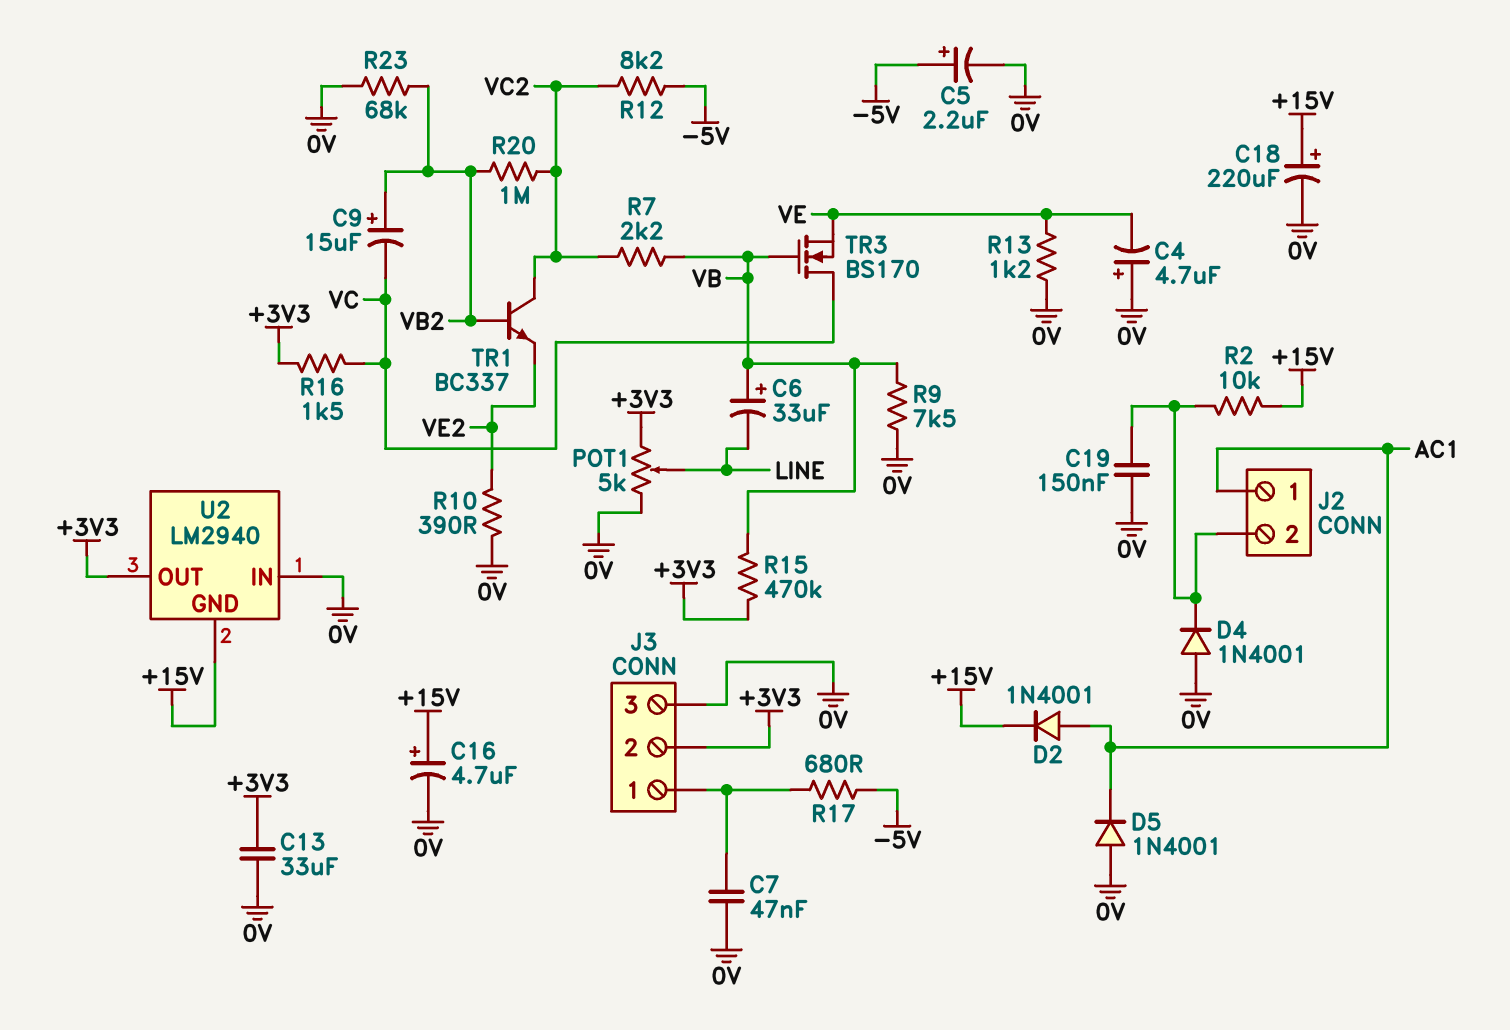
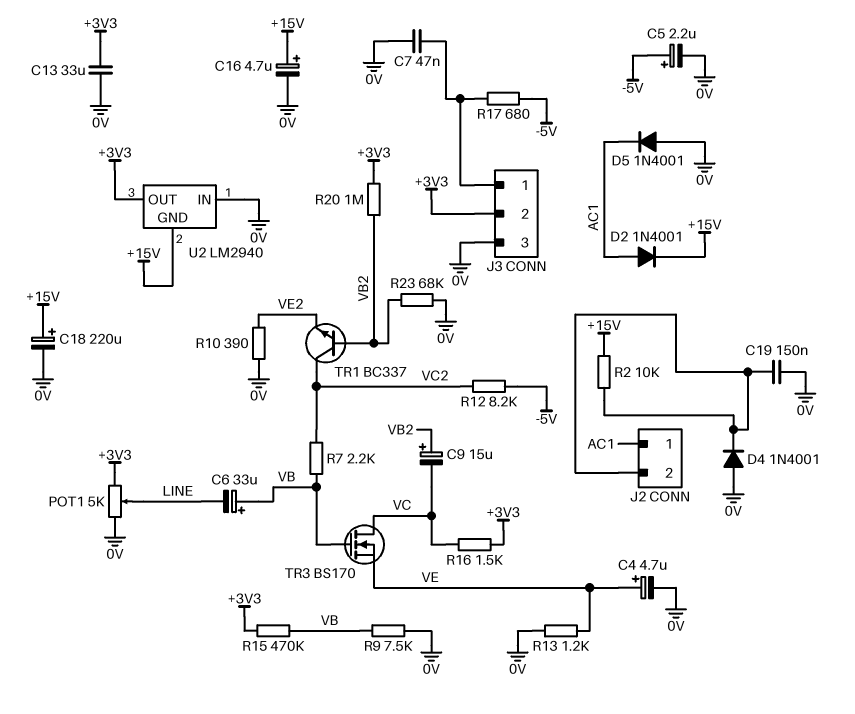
C4: 4.7uF (plus 0V, minus VE) -> 4.7uF (plus VE, minus 0V)
R20: 1M (VB2, VC2) -> 1M (+3V3, VB2)

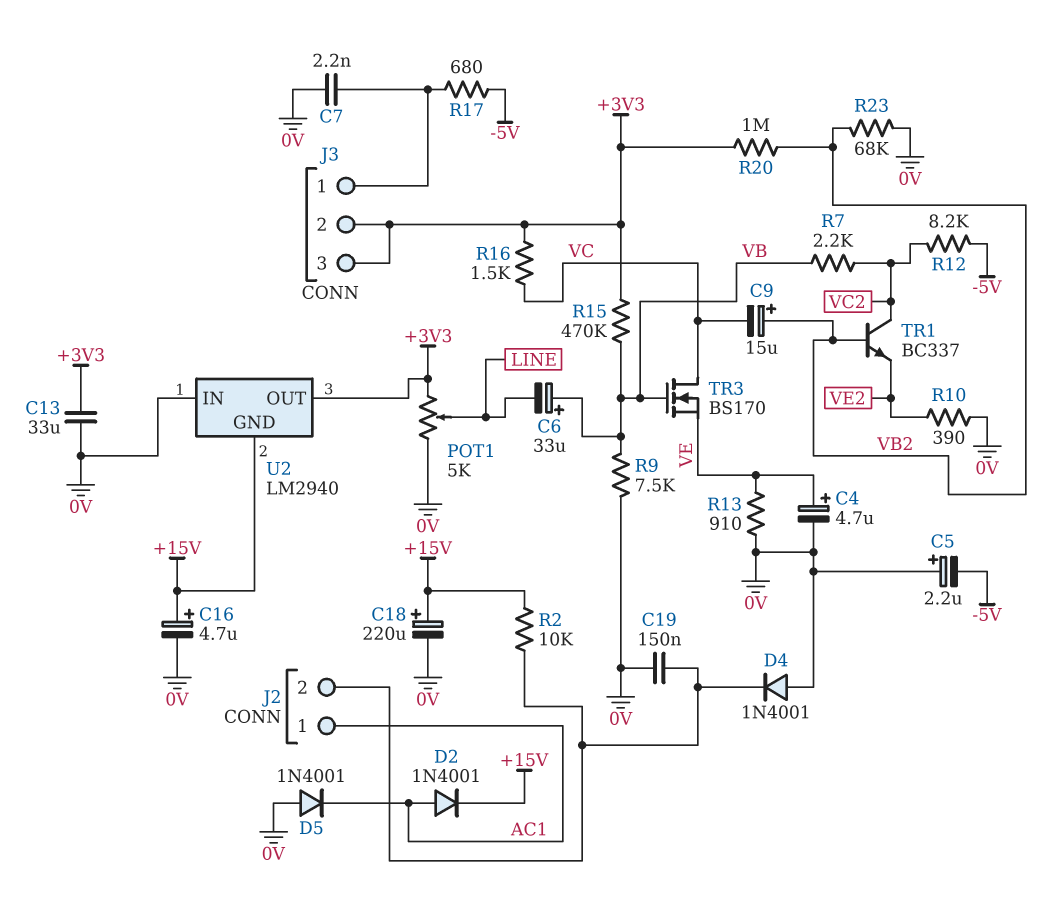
C5: 2.2uF (plus -5V, minus 0V) -> 2.2uF (plus 0V, minus -5V)
C7: 47nF (0V, J3/1) -> 2.2nF (0V, J3/1)
J3 pin 3: 0V -> +3V3
R13: 1.2k (0V, VE) -> 910 (0V, VE)

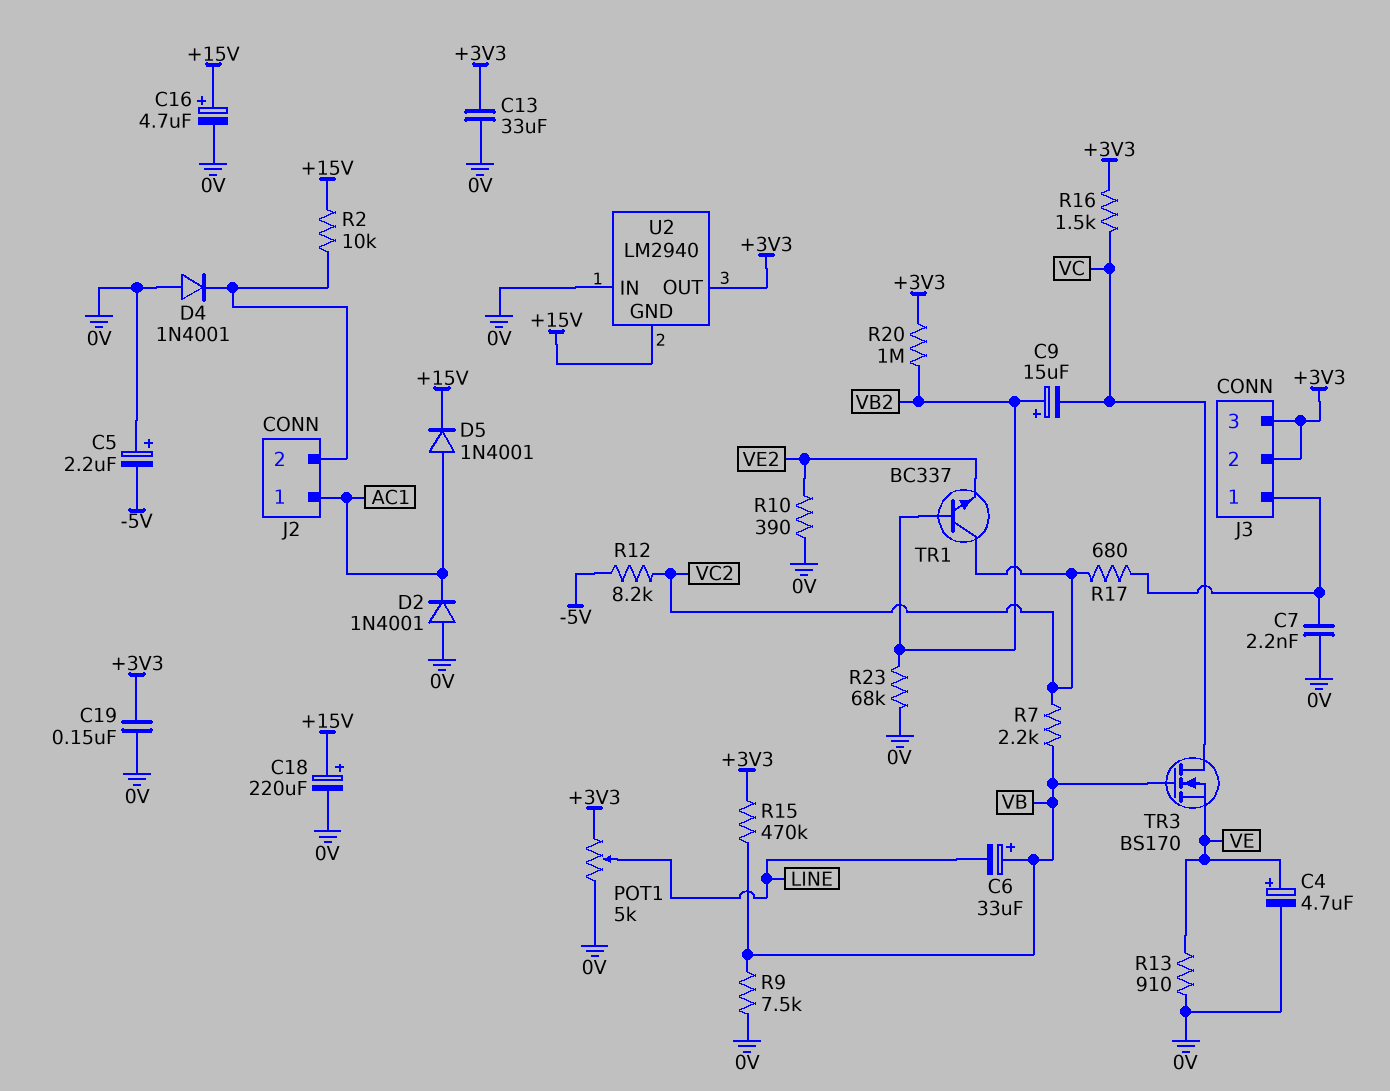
C19: 150nF (0V, J2/2) -> 150nF (+3V3, 0V)
D2: diode 1N4001 (A AC1, K +15V) -> diode 1N4001 (A 0V, K AC1)
D5: diode 1N4001 (A 0V, K AC1) -> diode 1N4001 (A AC1, K +15V)
R17: 680 (-5V, J3/1) -> 680 (J3/1, VC2)

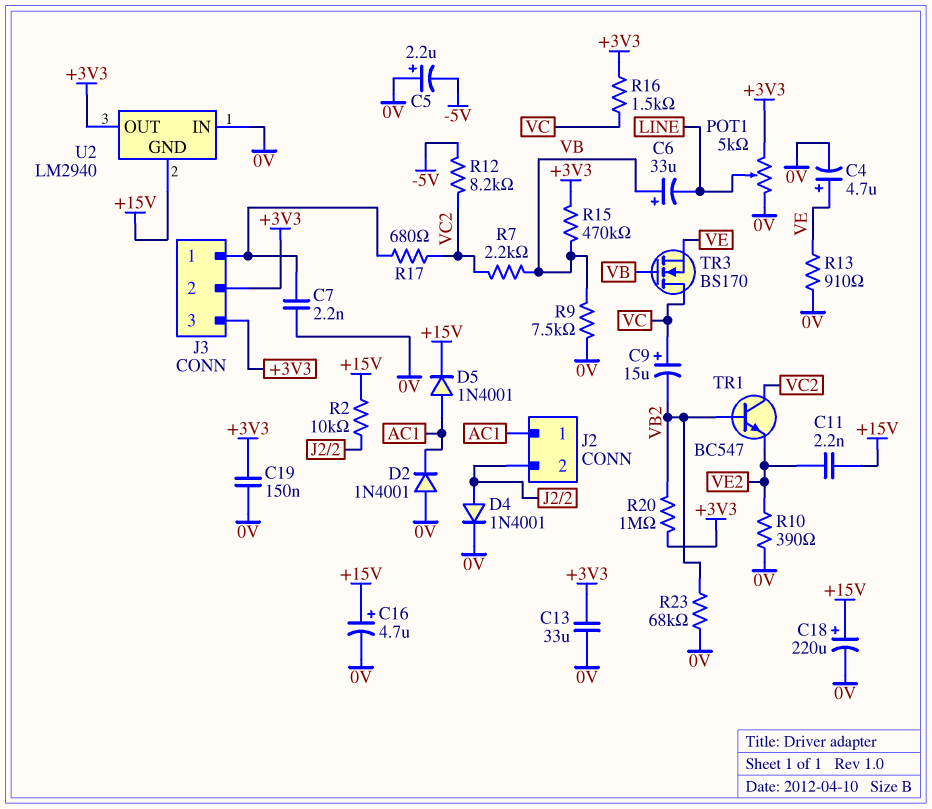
C9: 15uF (plus VB2, minus VC) -> 15uF (plus VC, minus VB2)
C11: none -> 2.2nF (+15V, VE2)
D4: diode 1N4001 (A 0V, K J2/2) -> diode 1N4001 (A J2/2, K 0V)
TR1: NPN BC337 (B VB2, C VC2, E VE2) -> NPN BC547 (B VB2, C VC2, E VE2)

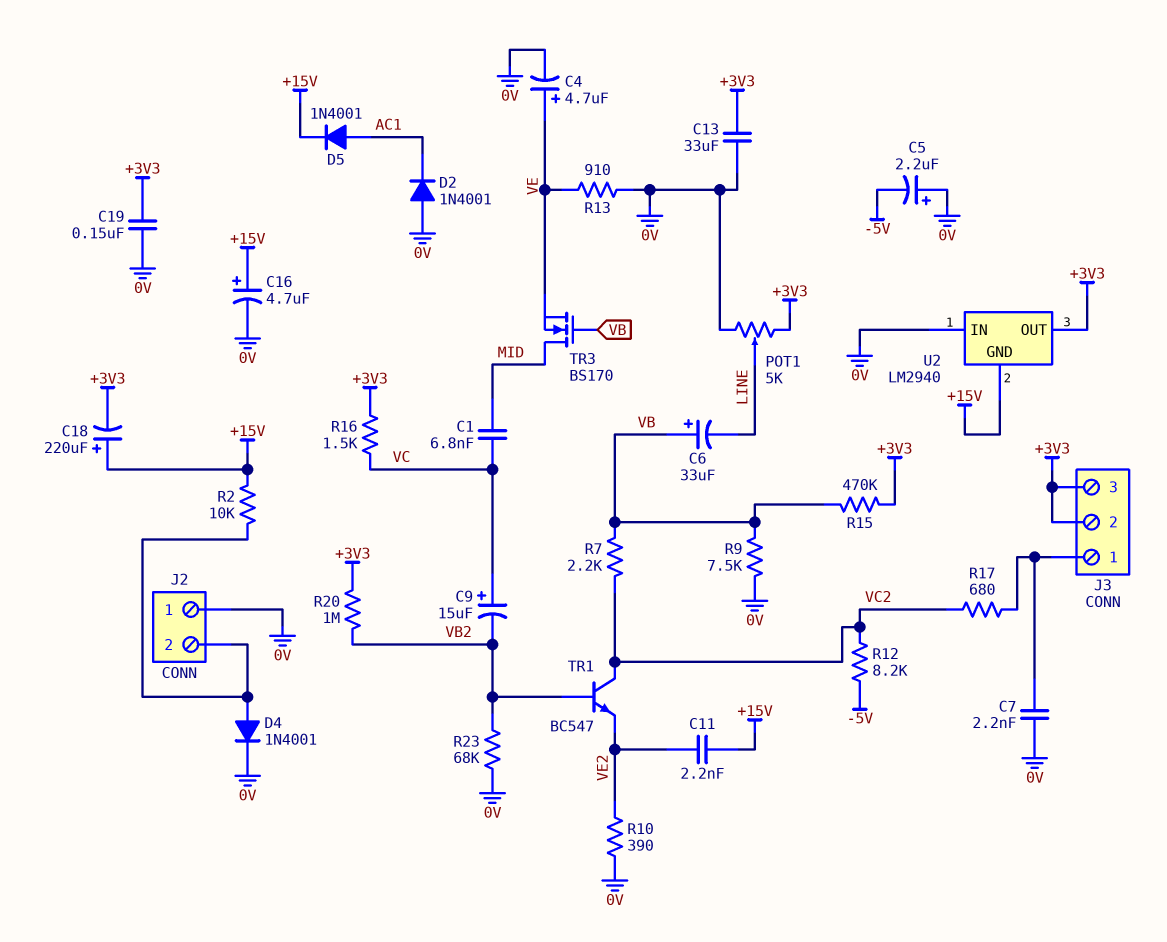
C1: none -> 6.8nF (MID, VC)
C18: 220uF (plus +15V, minus 0V) -> 220uF (plus +15V, minus +3V3)
J2 pin 1: AC1 -> 0V
TR3: NMOS BS170 (G VB, D VC, S VE) -> NMOS BS170 (G VB, D MID, S VE)

